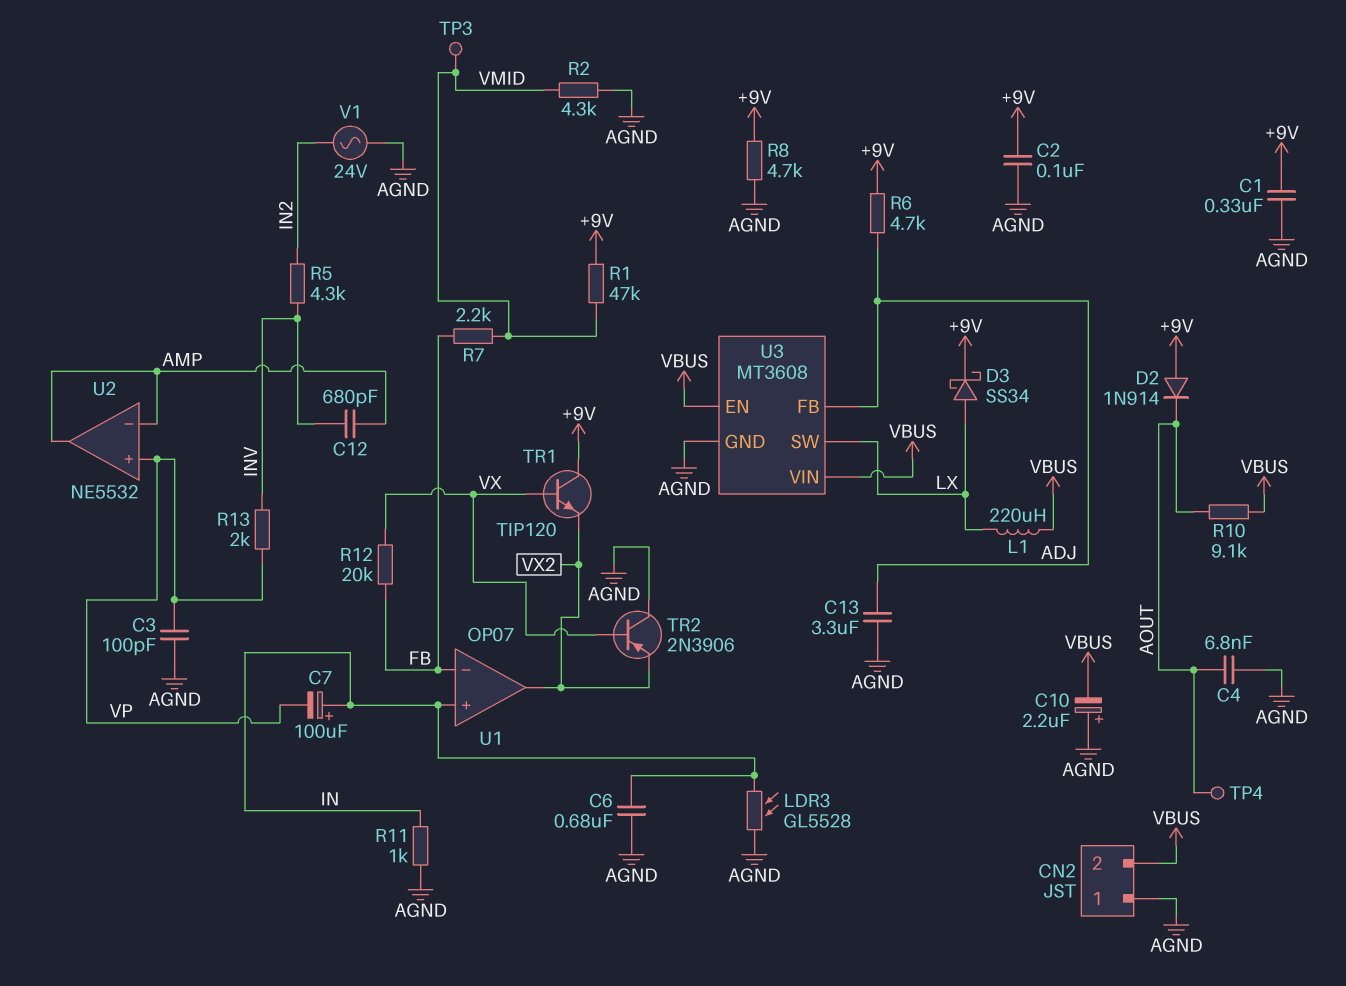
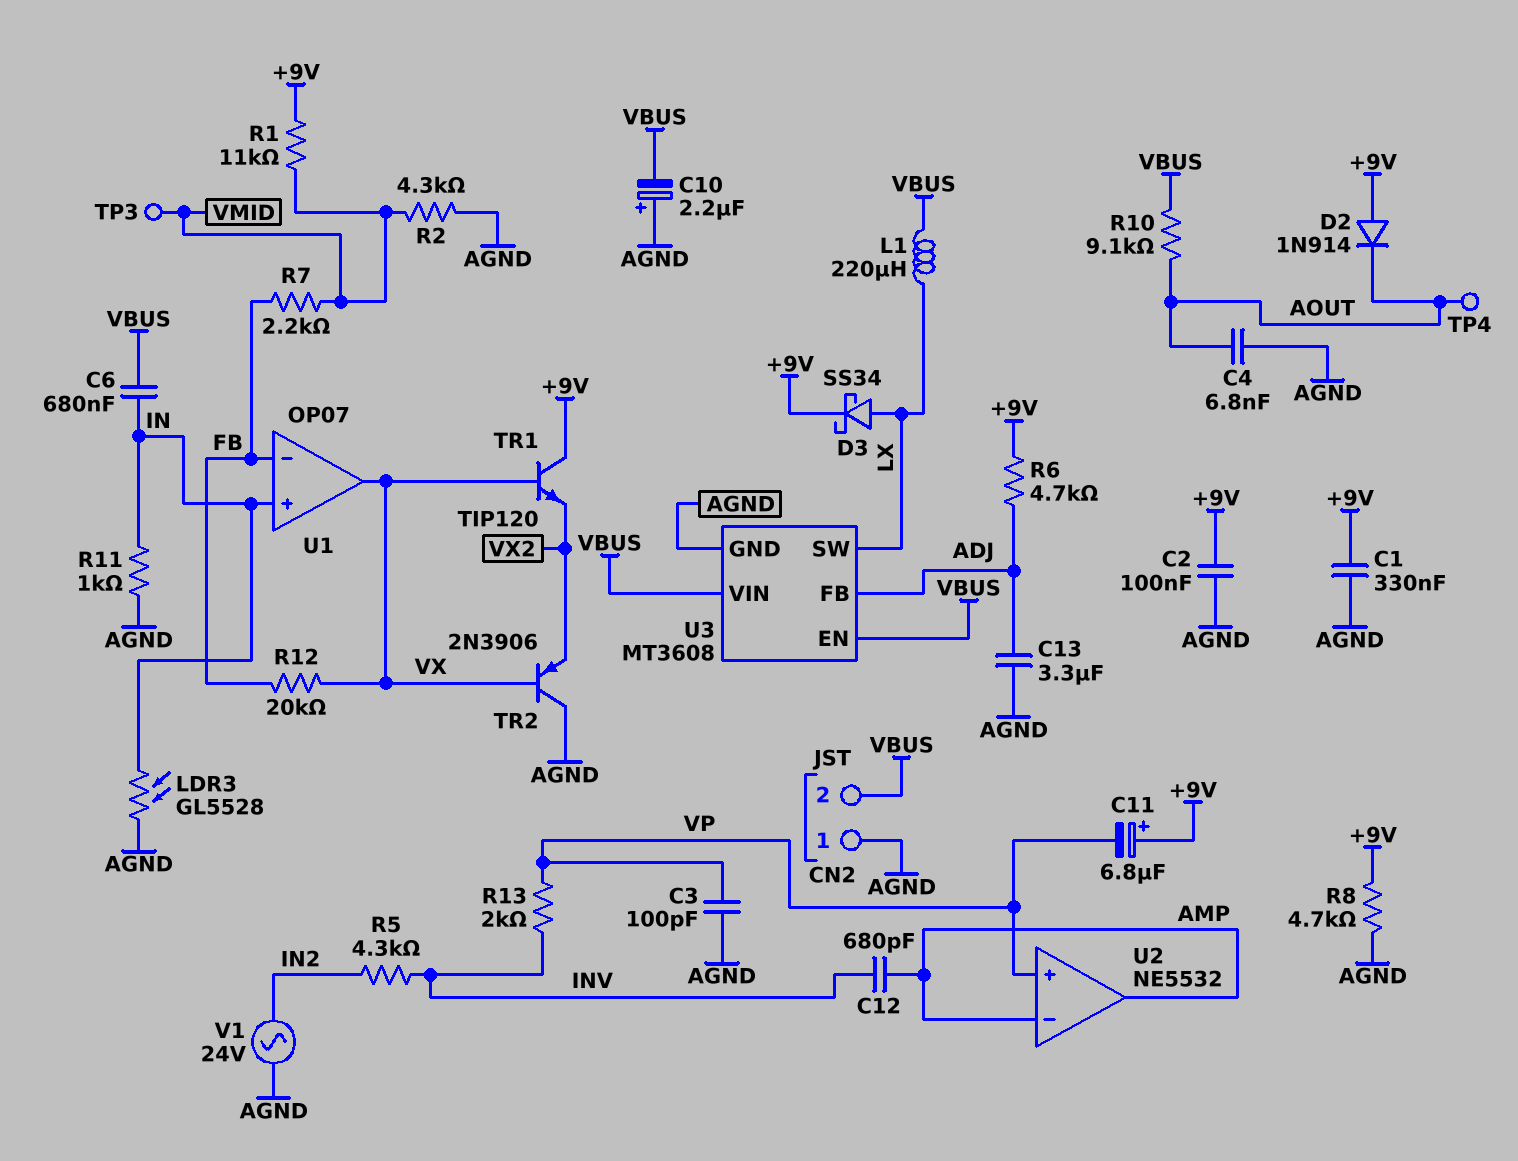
C6: 680nF (AGND, IN) -> 680nF (IN, VBUS)
C7: 100uF (plus IN, minus VP) -> none
C11: none -> 6.8uF (plus +9V, minus VP)
R1: 47k (+9V, VMID) -> 11k (+9V, VMID)
U1 pin out: VX2 -> VX

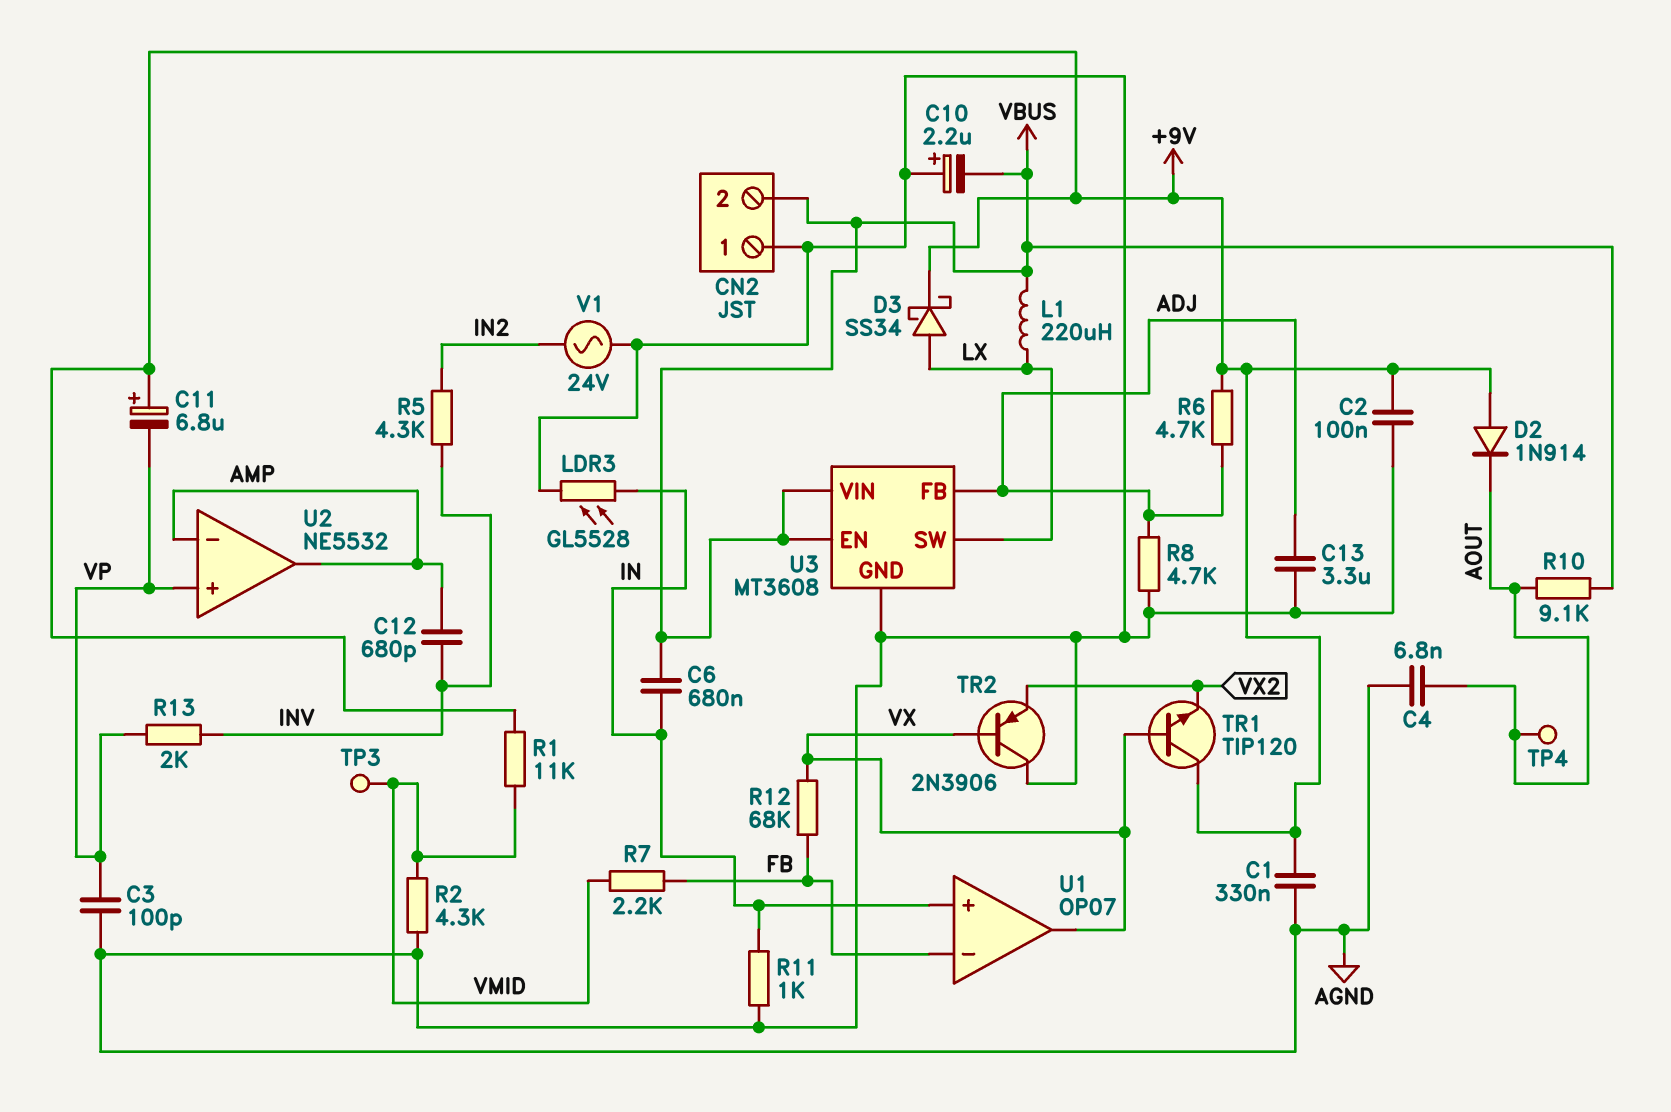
R8: 4.7k (+9V, AGND) -> 4.7k (ADJ, AGND)
R12: 20k (FB, VX) -> 68k (FB, VX)

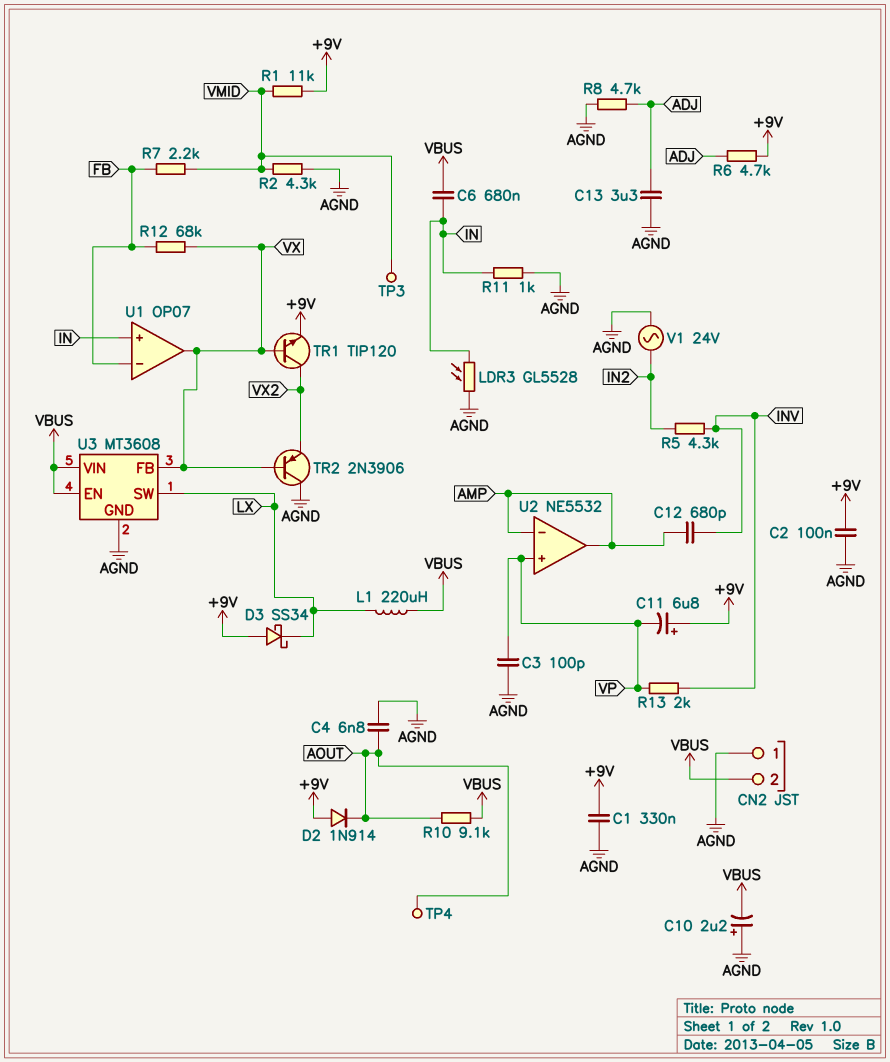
D3: schottky SS34 (A LX, K +9V) -> schottky SS34 (A +9V, K LX)
TR1: NPN TIP120 (B VX, C +9V, E VX2) -> NPN TIP120 (B VX, C VX2, E +9V)
U3 pin FB: ADJ -> VX

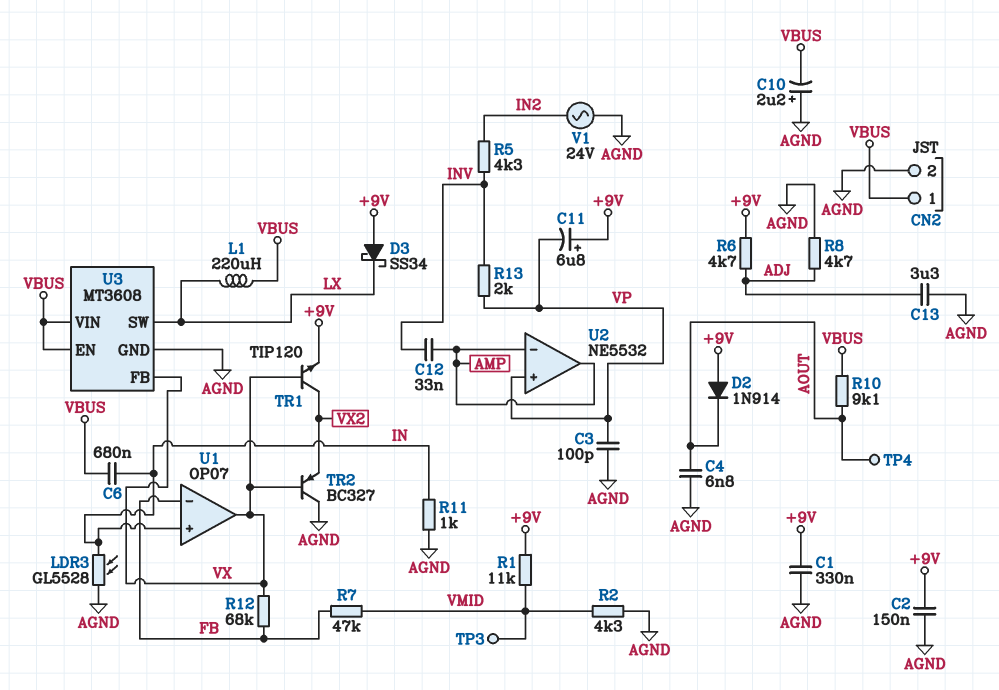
C2: 100nF (+9V, AGND) -> 150nF (+9V, AGND)
C12: 680pF (AMP, INV) -> 33nF (AMP, INV)
CN2 pin 1: AGND -> VBUS
CN2 pin 2: VBUS -> AGND
R7: 2.2k (FB, VMID) -> 47k (FB, VMID)
TR2: PNP 2N3906 (B VX, C AGND, E VX2) -> PNP BC327 (B VX, C AGND, E VX2)

